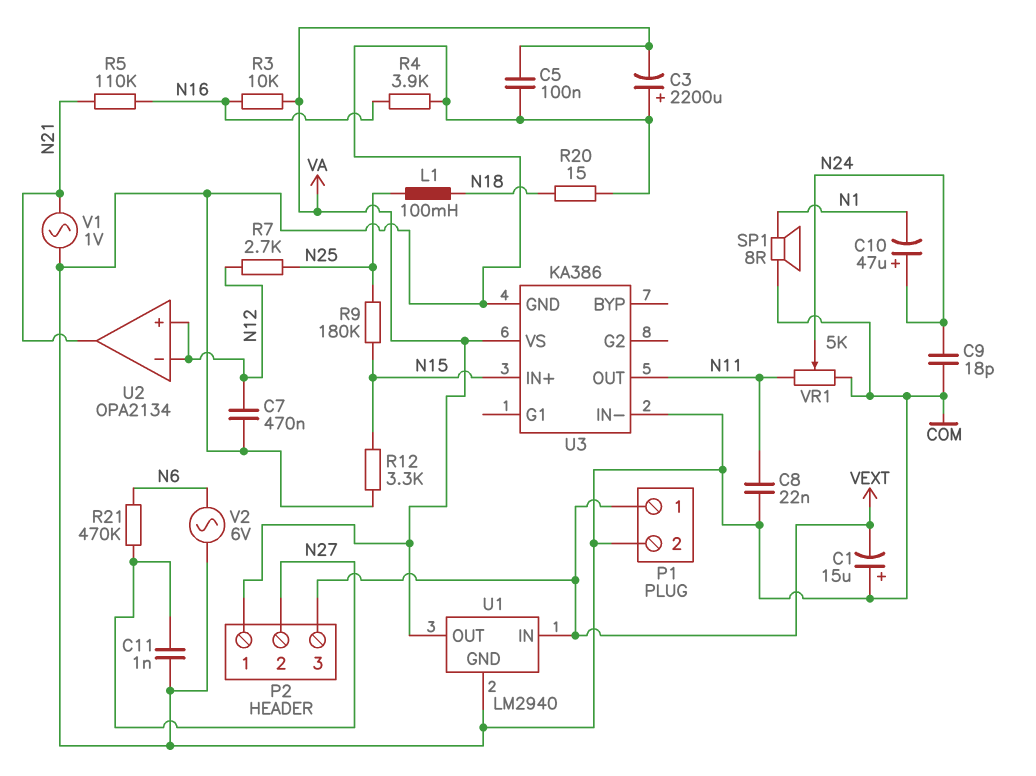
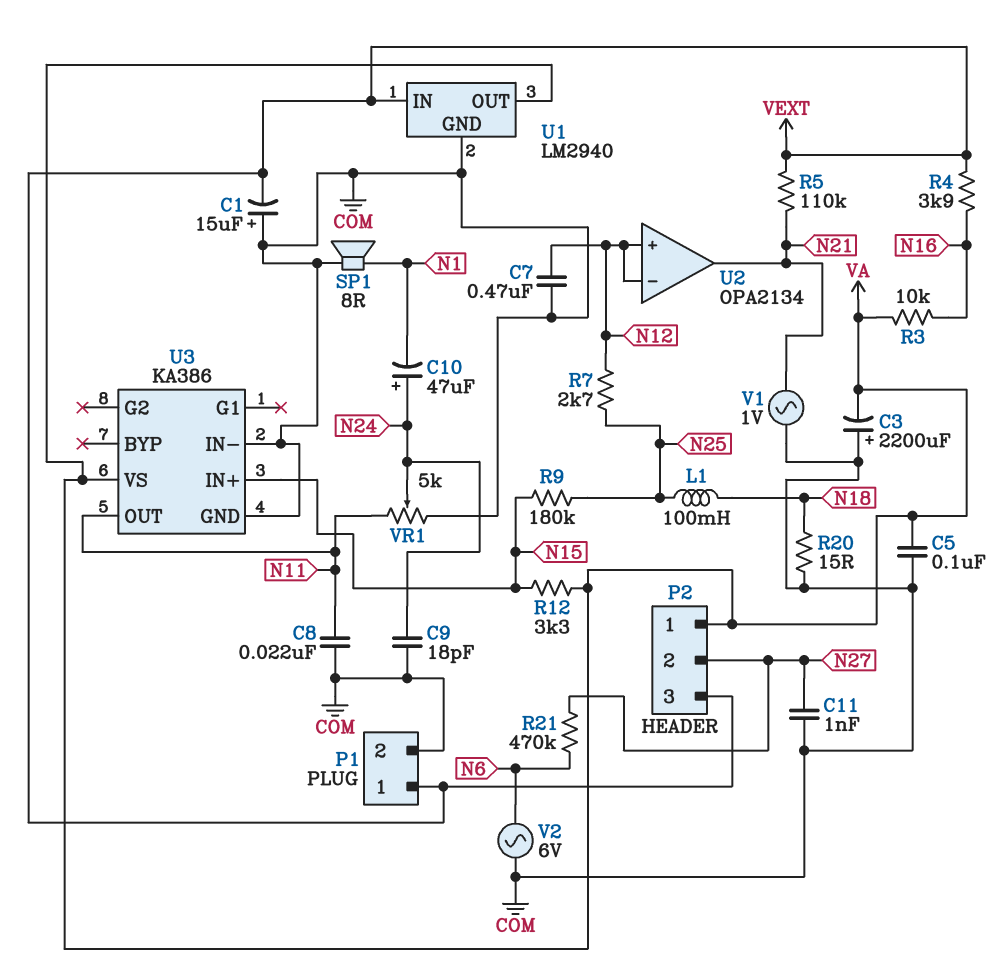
R4: 3.9k (COM, N16) -> 3.9k (N16, VEXT)
R5: 110k (N16, N21) -> 110k (N21, VEXT)
R12: 3.3k (COM, N15) -> 3.3k (N15, VA)

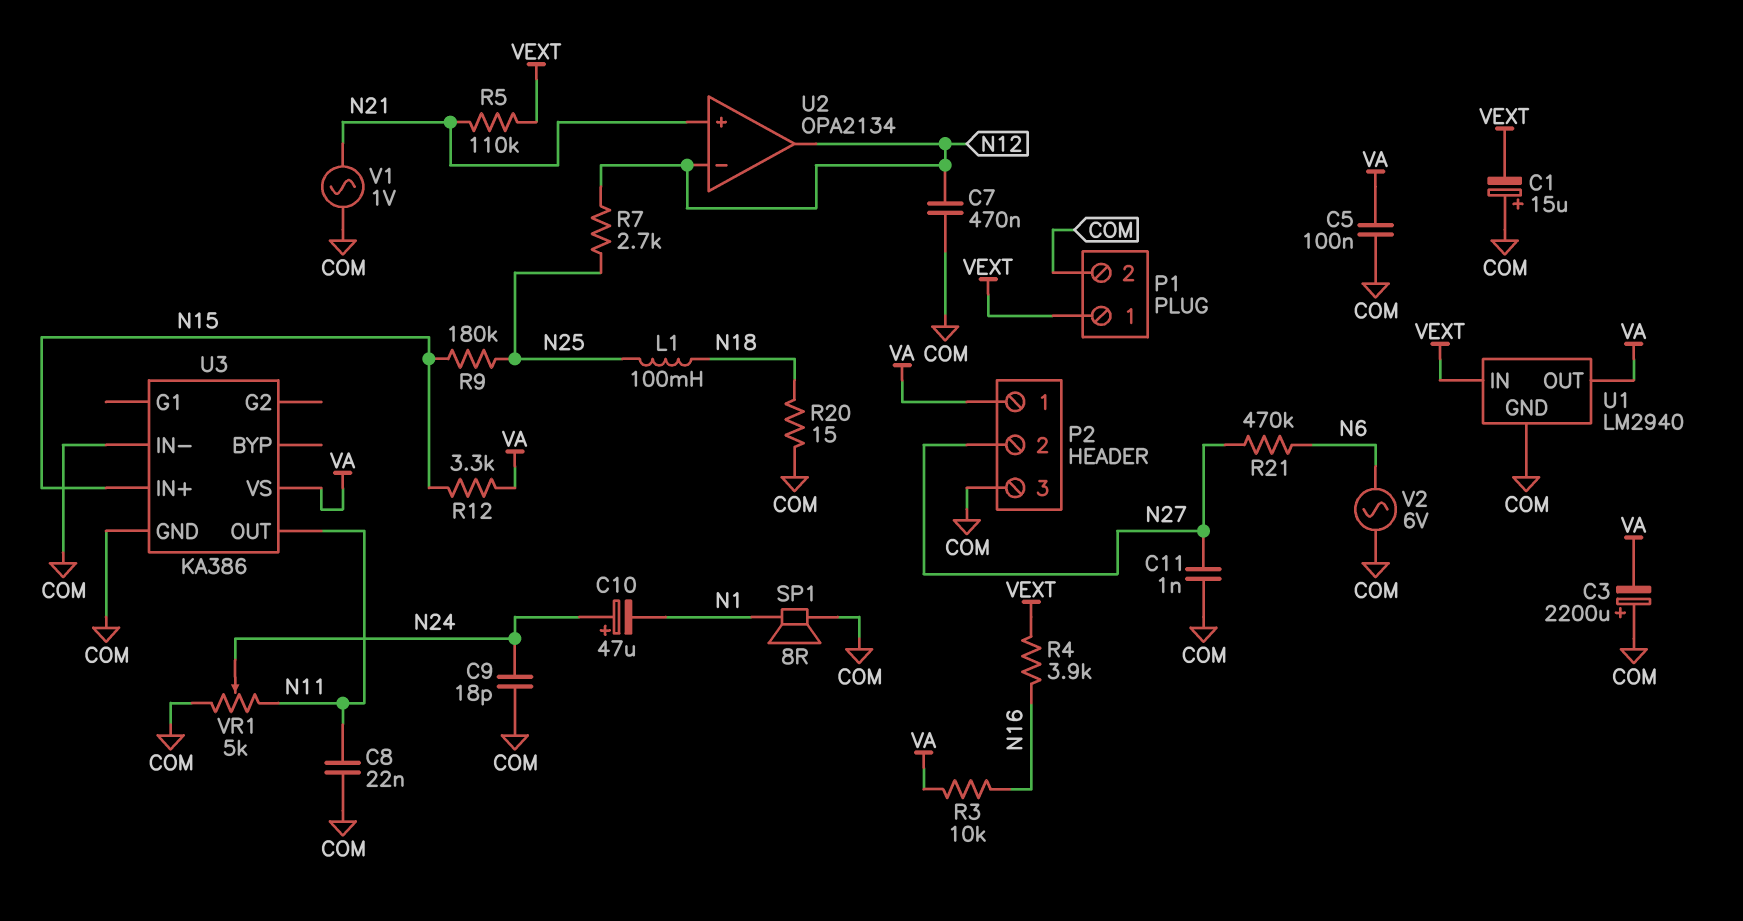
P2 pin 3: VEXT -> COM
U2 pin in+: N12 -> N21
U2 pin out: N21 -> N12

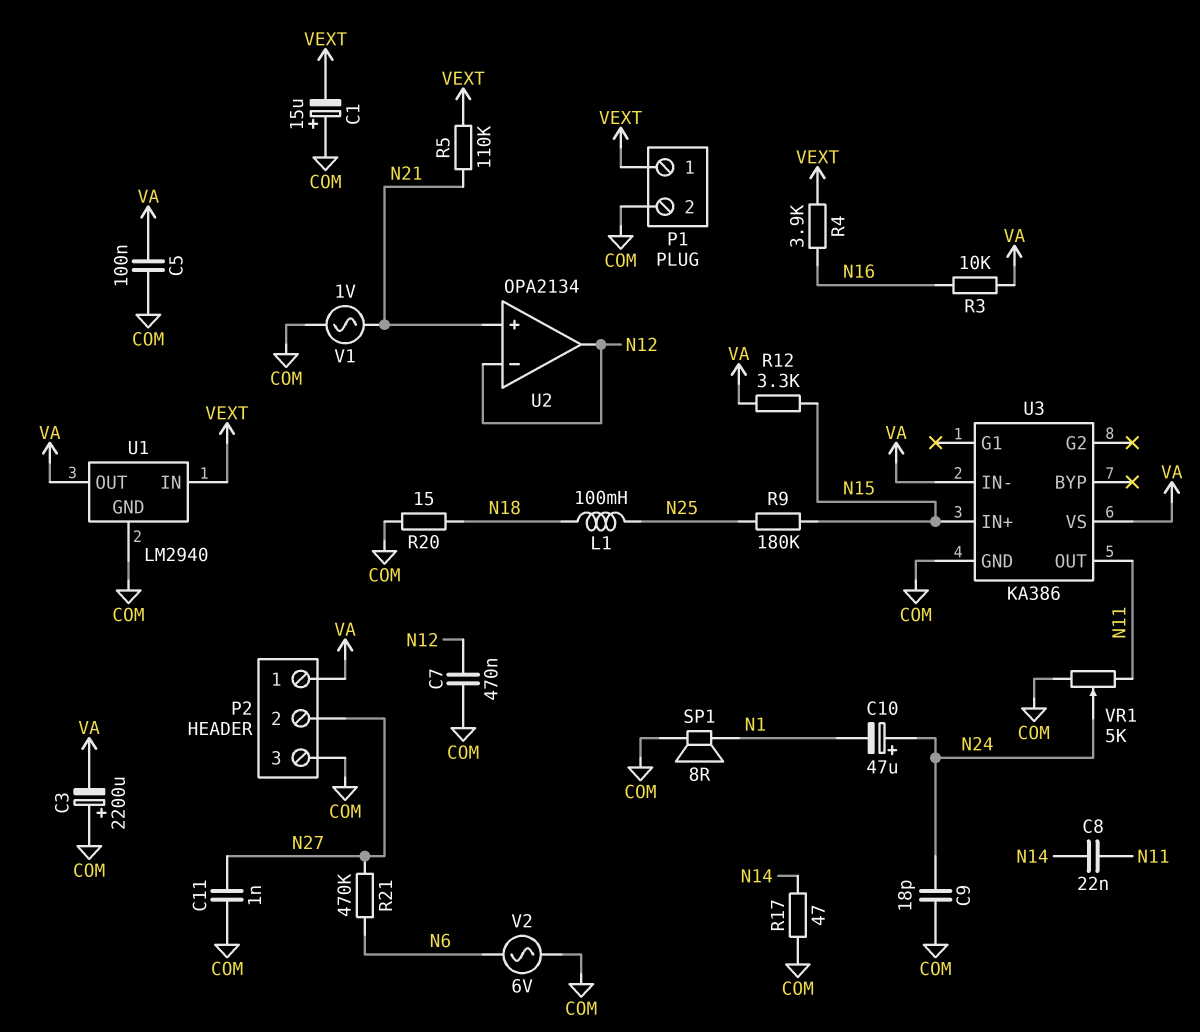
C8: 22nF (COM, N11) -> 22nF (N11, N14)
R7: 2.7k (N12, N25) -> none
R17: none -> 47 (COM, N14)
U3 pin IN-: COM -> VA

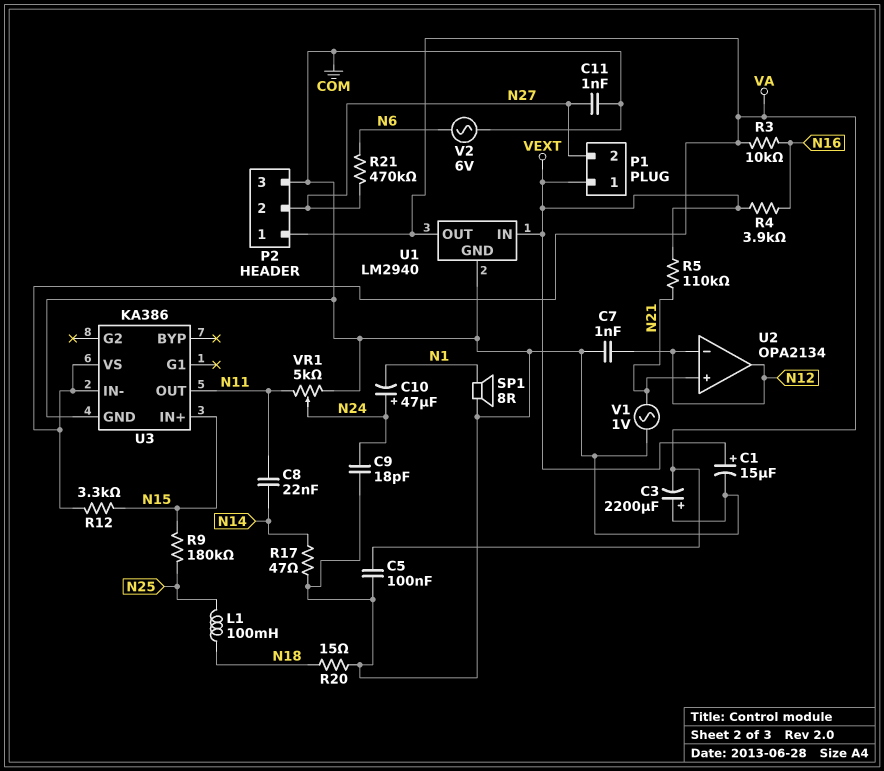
C1: 15uF (plus COM, minus VEXT) -> 15uF (plus VEXT, minus COM)
C7: 470nF (COM, N12) -> 1nF (COM, N12)
P1 pin 2: COM -> N27

